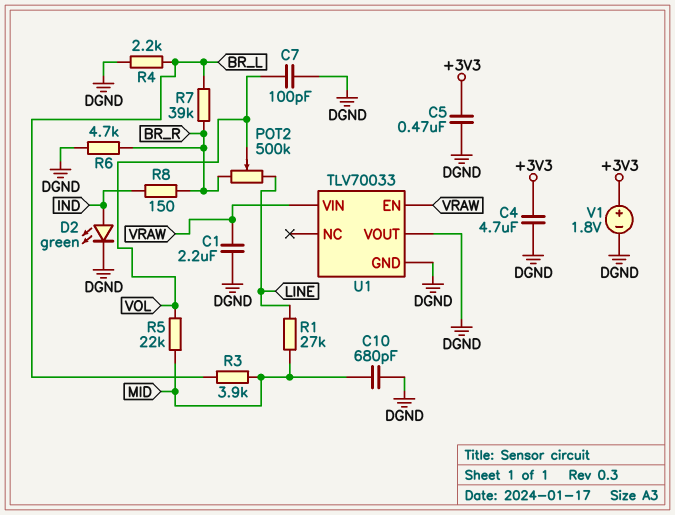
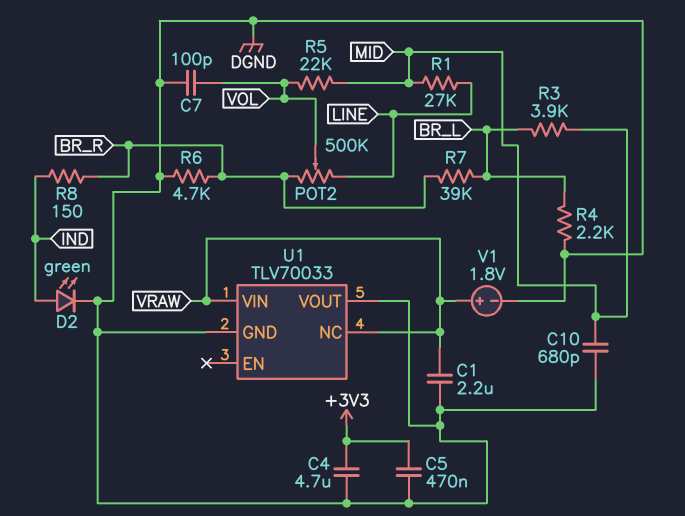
U1 pin EN: VRAW -> none
U1 pin NC: none -> VRAW
V1: 1.8V (plus +3V3, minus DGND) -> 1.8V (plus VRAW, minus DGND)

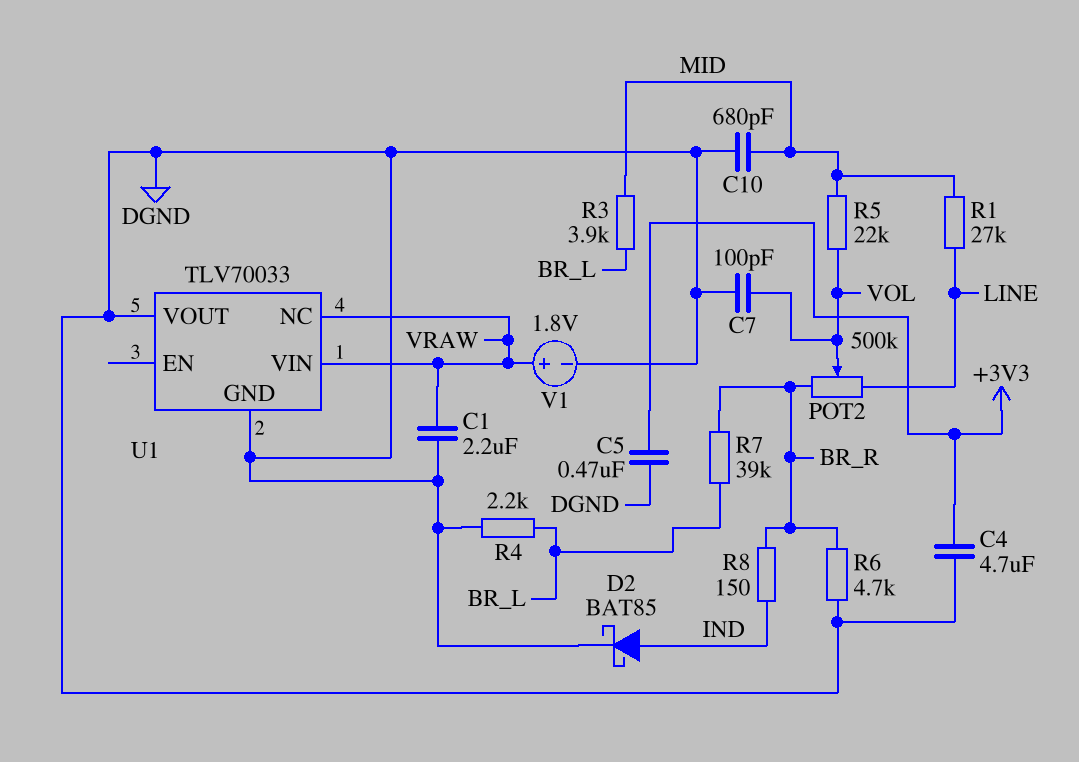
D2: LED green (A IND, K DGND) -> schottky BAT85 (A IND, K DGND)

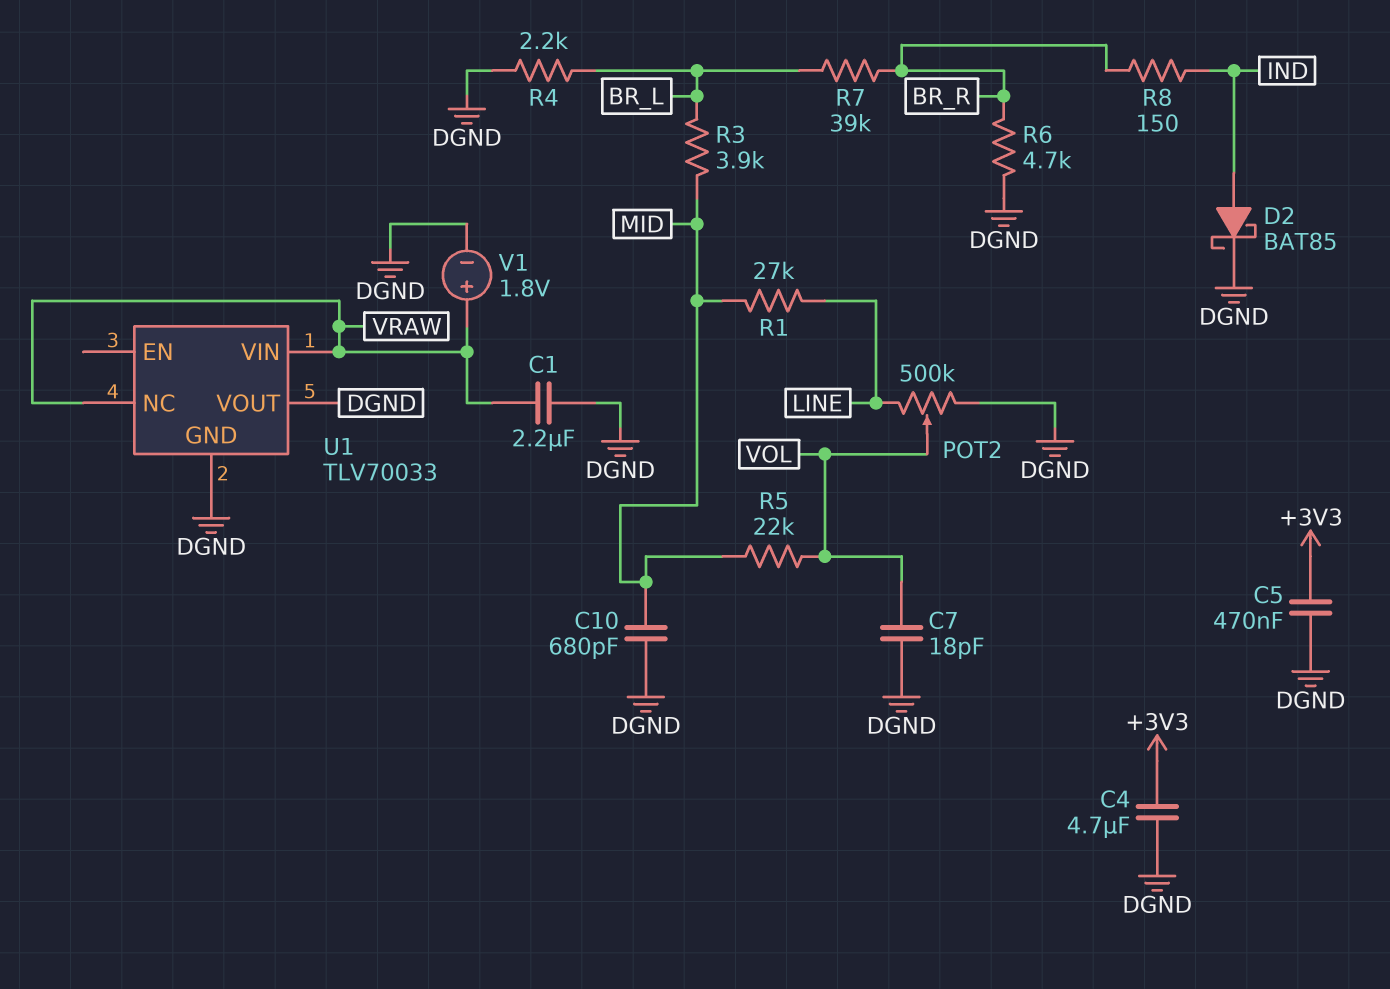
C7: 100pF (DGND, VOL) -> 18pF (DGND, VOL)
POT2: 500k (BR_R, LINE, wiper VOL) -> 500k (DGND, LINE, wiper VOL)

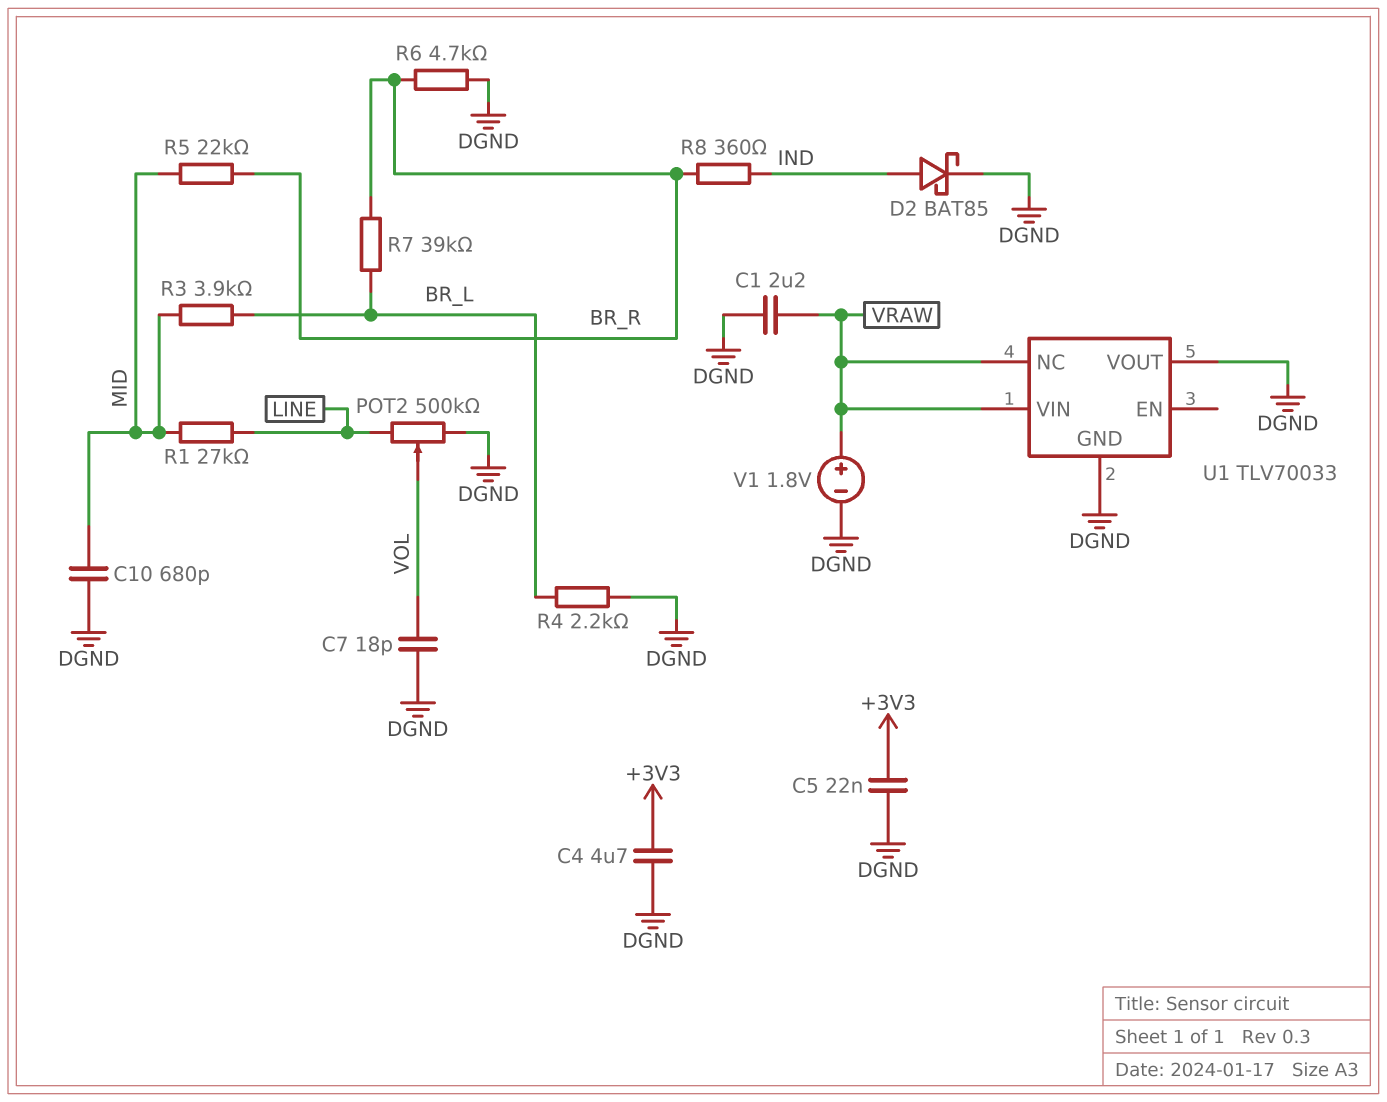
C5: 470nF (+3V3, DGND) -> 22nF (+3V3, DGND)
R5: 22k (MID, VOL) -> 22k (BR_R, MID)
R8: 150 (BR_R, IND) -> 360 (BR_R, IND)

